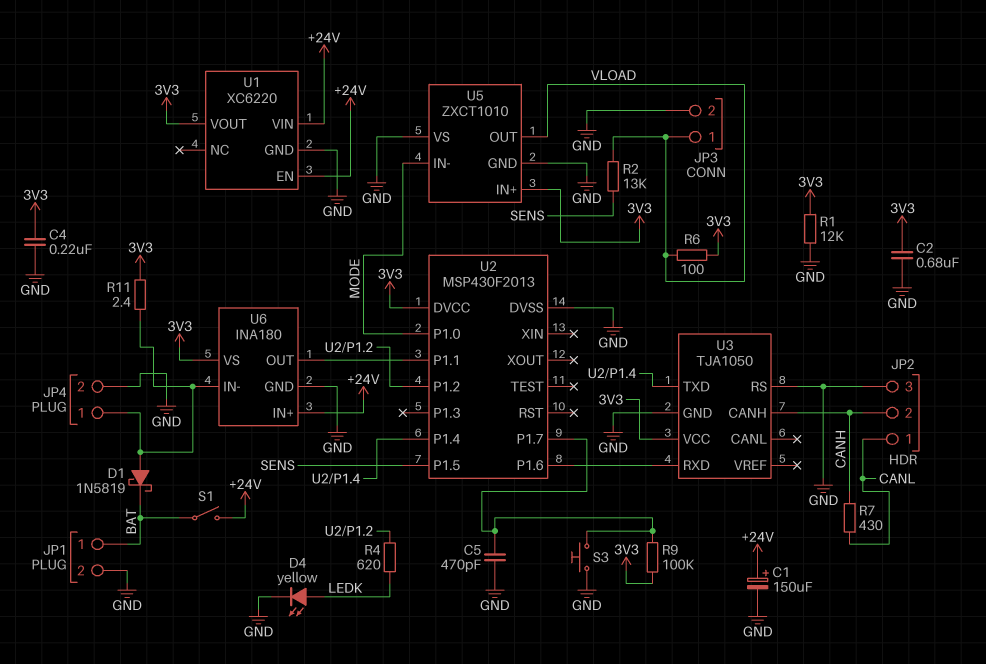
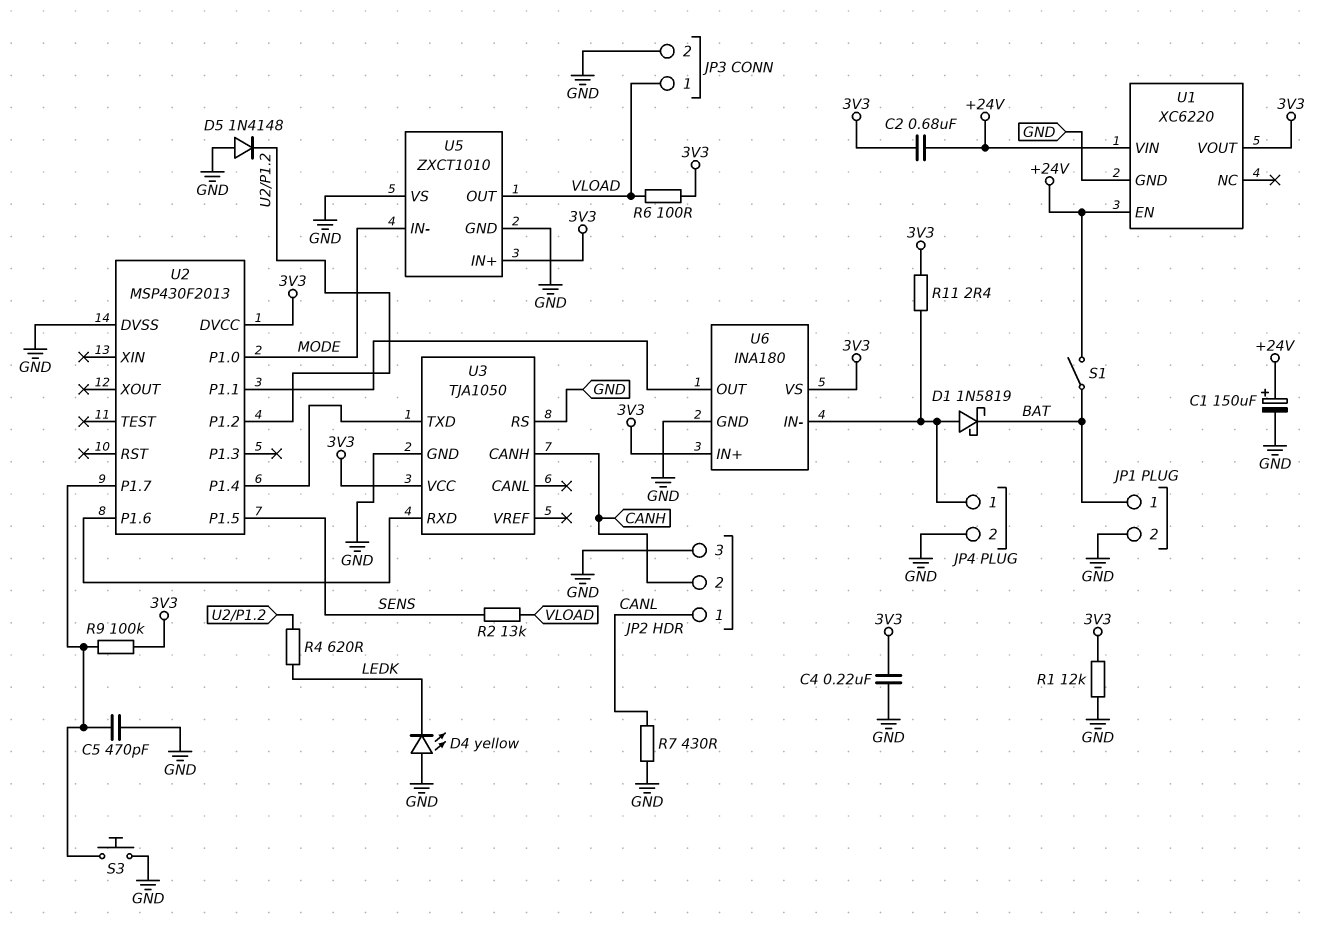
C2: 680nF (3V3, GND) -> 680nF (+24V, 3V3)
D4: LED yellow (A LEDK, K GND) -> LED yellow (A GND, K LEDK)
D5: none -> diode 1N4148 (A GND, K U2/P1.2)
R7: 430 (CANH, CANL) -> 430 (CANL, GND)
U6 pin IN+: +24V -> 3V3

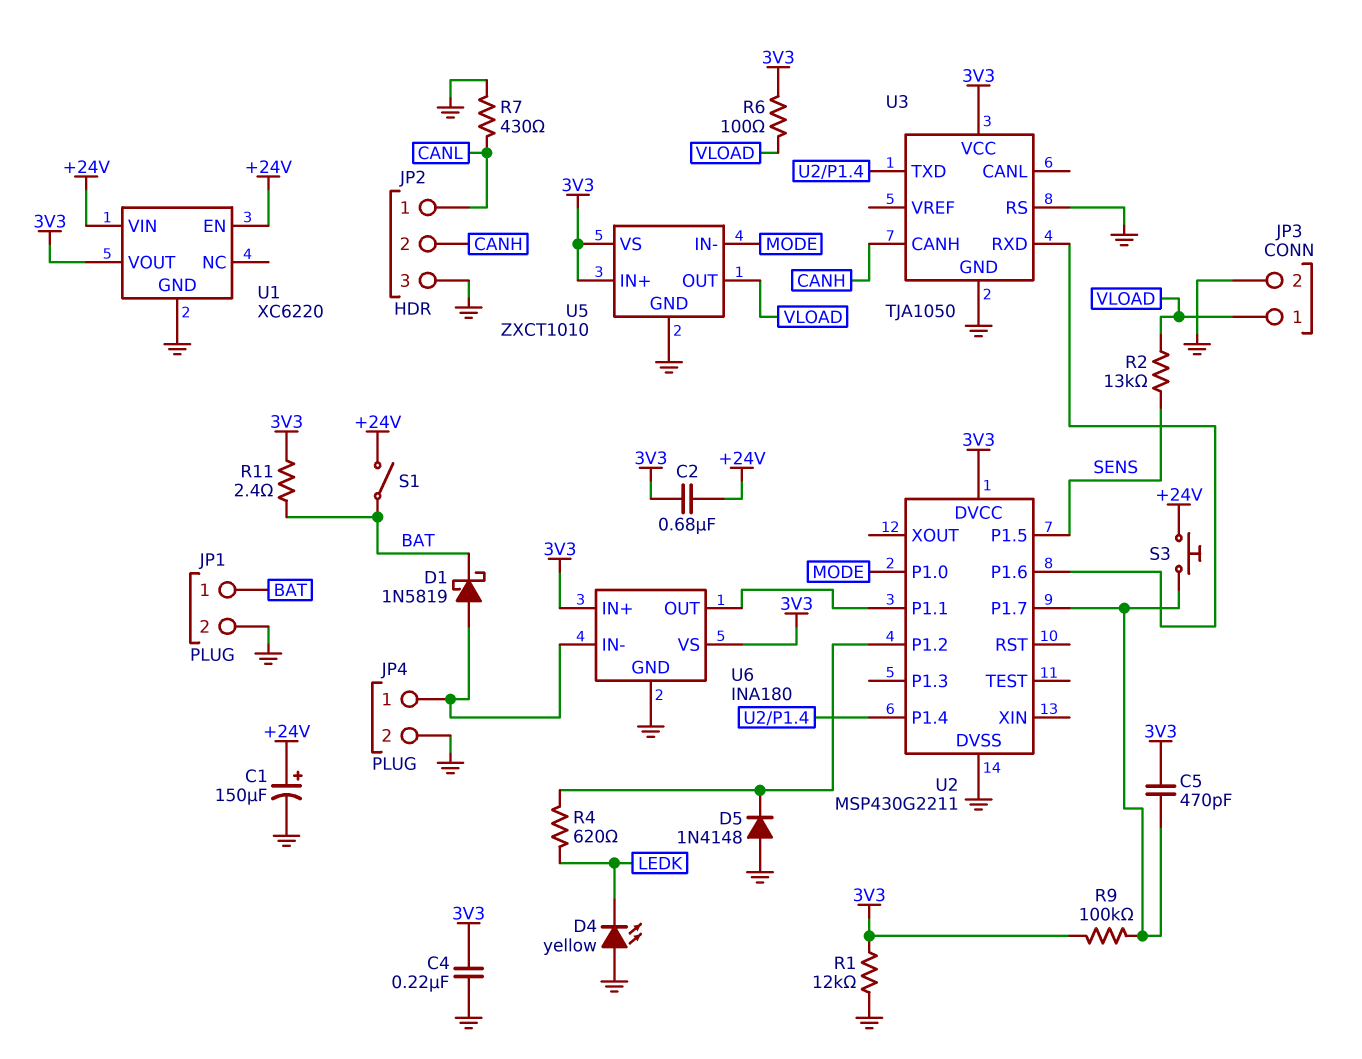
C5: 470pF (GND, U2/P1.7) -> 470pF (3V3, U2/P1.7)
R11: 2.4 (3V3, JP4/1) -> 2.4 (3V3, BAT)
S3: button (GND, U2/P1.7) -> button (+24V, U2/P1.7)
U2: MSP430F2013 -> MSP430G2211
U5 pin VS: GND -> 3V3

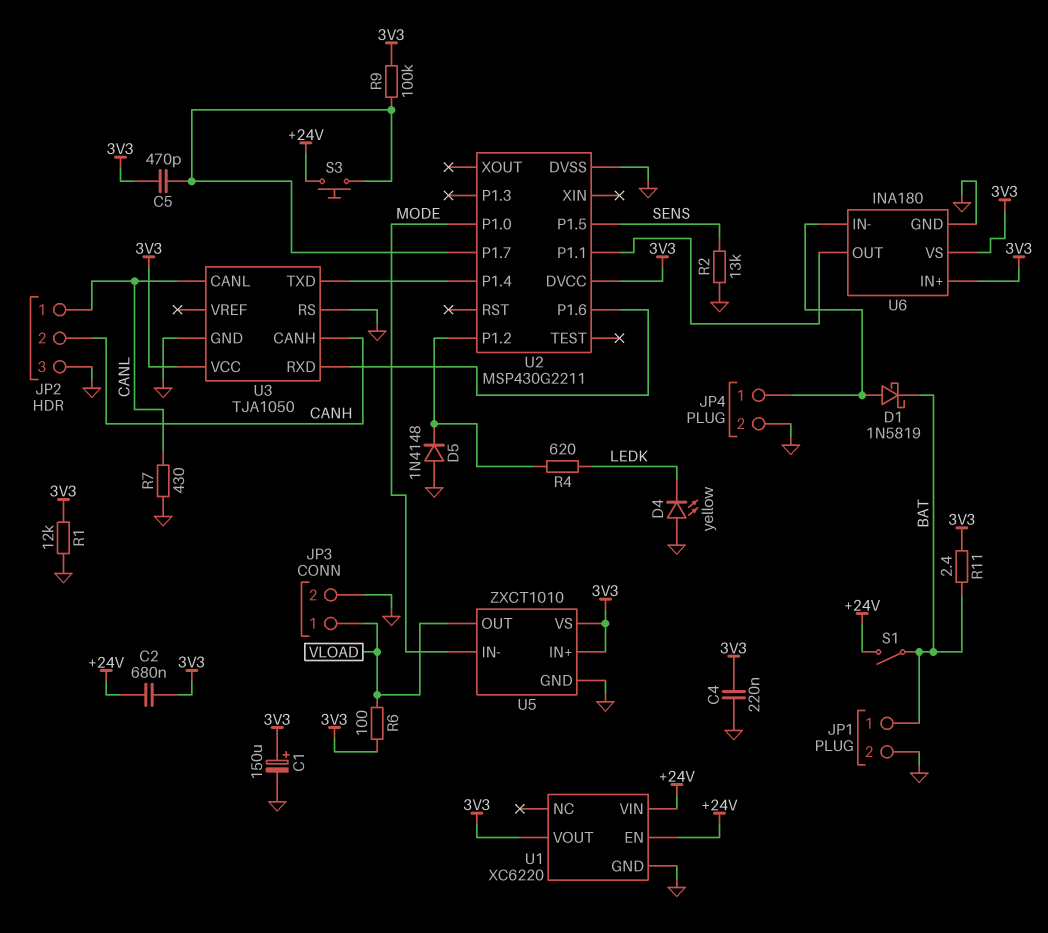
C1: 150uF (plus +24V, minus GND) -> 150uF (plus 3V3, minus GND)
R2: 13k (SENS, VLOAD) -> 13k (GND, SENS)
U3 pin CANL: none -> CANL

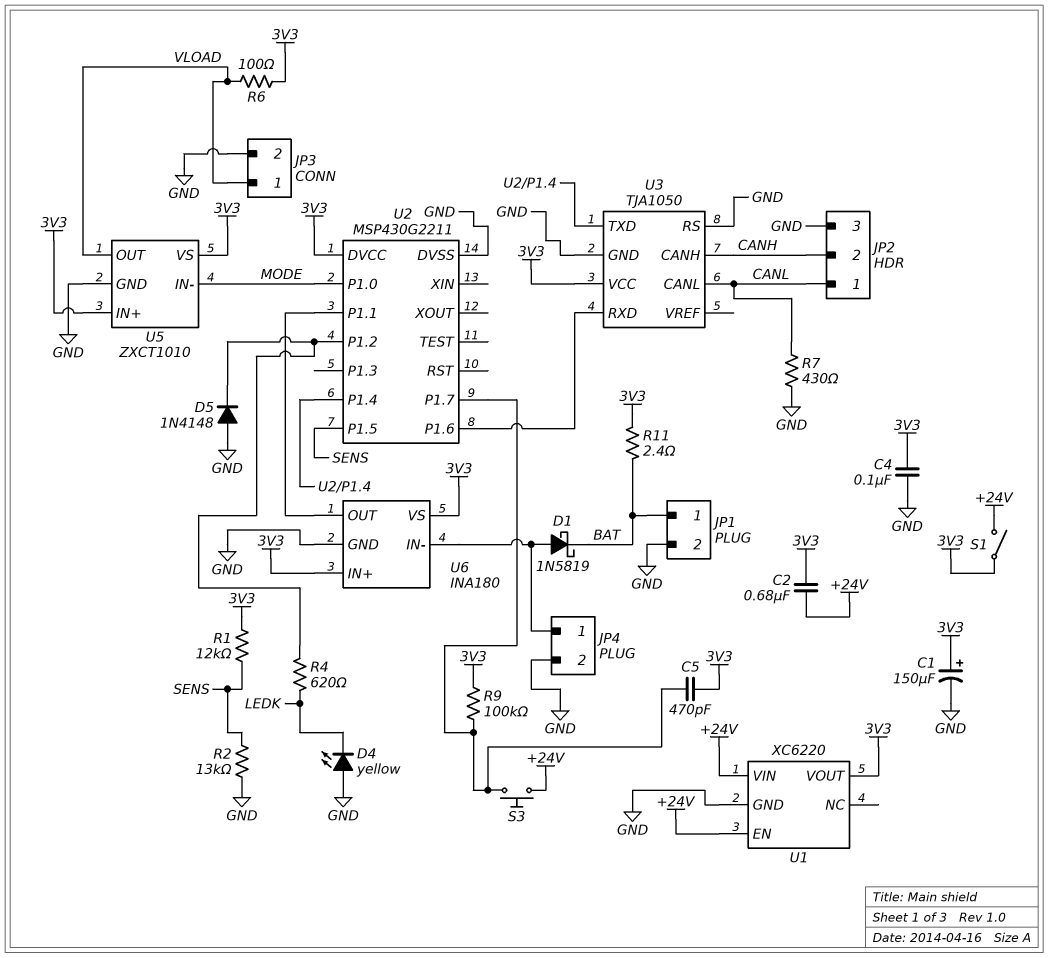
C4: 220nF (3V3, GND) -> 100nF (3V3, GND)
R1: 12k (3V3, GND) -> 12k (3V3, SENS)
S1: switch (+24V, BAT) -> switch (+24V, 3V3)

